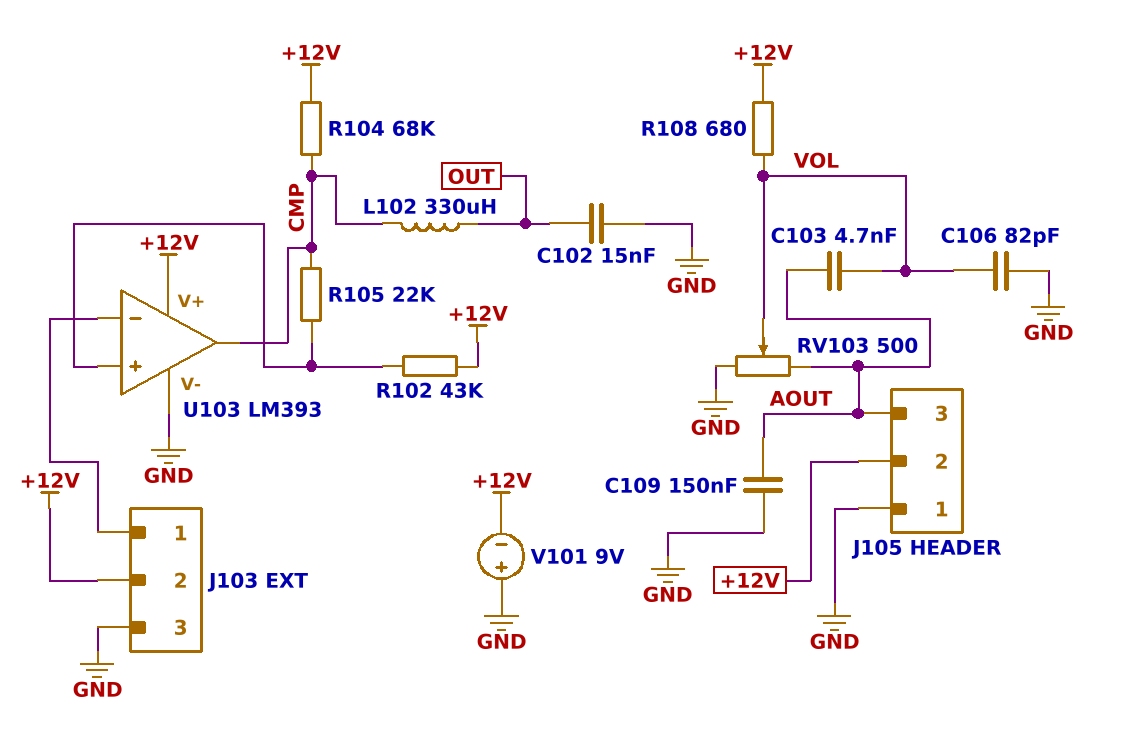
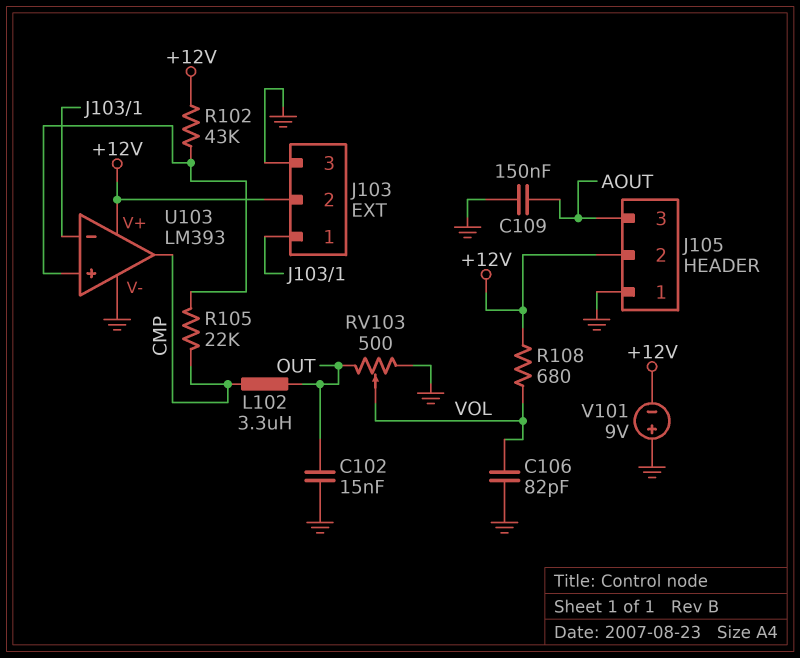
C103: 4.7nF (AOUT, VOL) -> none
L102: 330uH (CMP, OUT) -> 3.3uH (CMP, OUT)
R104: 68k (+12V, CMP) -> none
RV103: 500 (AOUT, GND, wiper VOL) -> 500 (GND, OUT, wiper VOL)

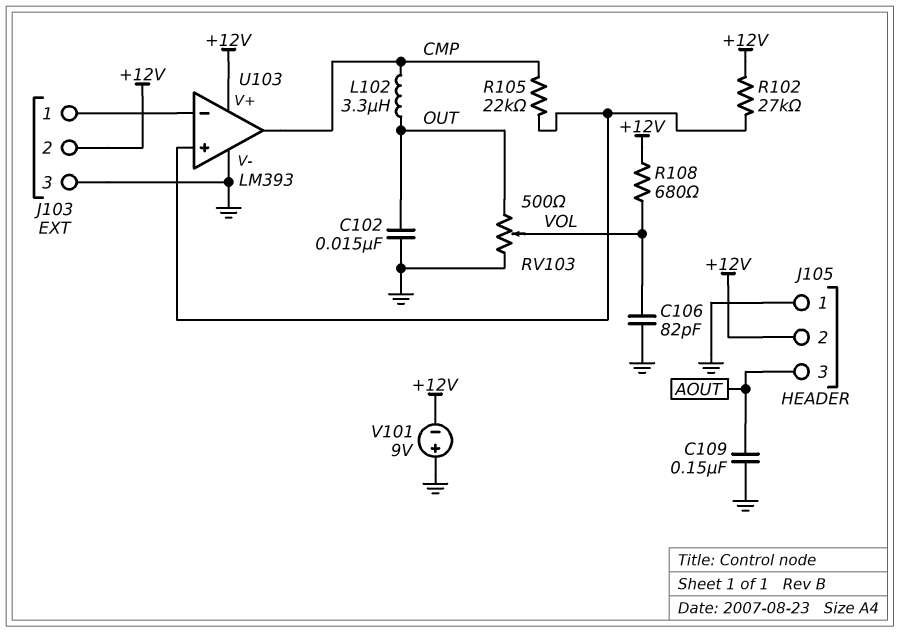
R102: 43k (+12V, U103/in+) -> 27k (+12V, U103/in+)

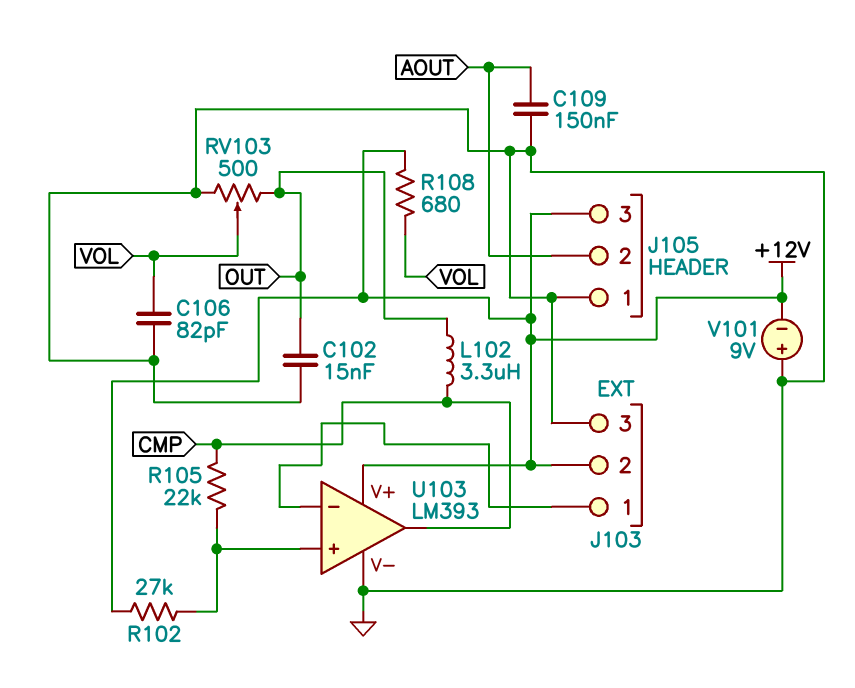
J105 pin 2: +12V -> AOUT
J105 pin 3: AOUT -> +12V

